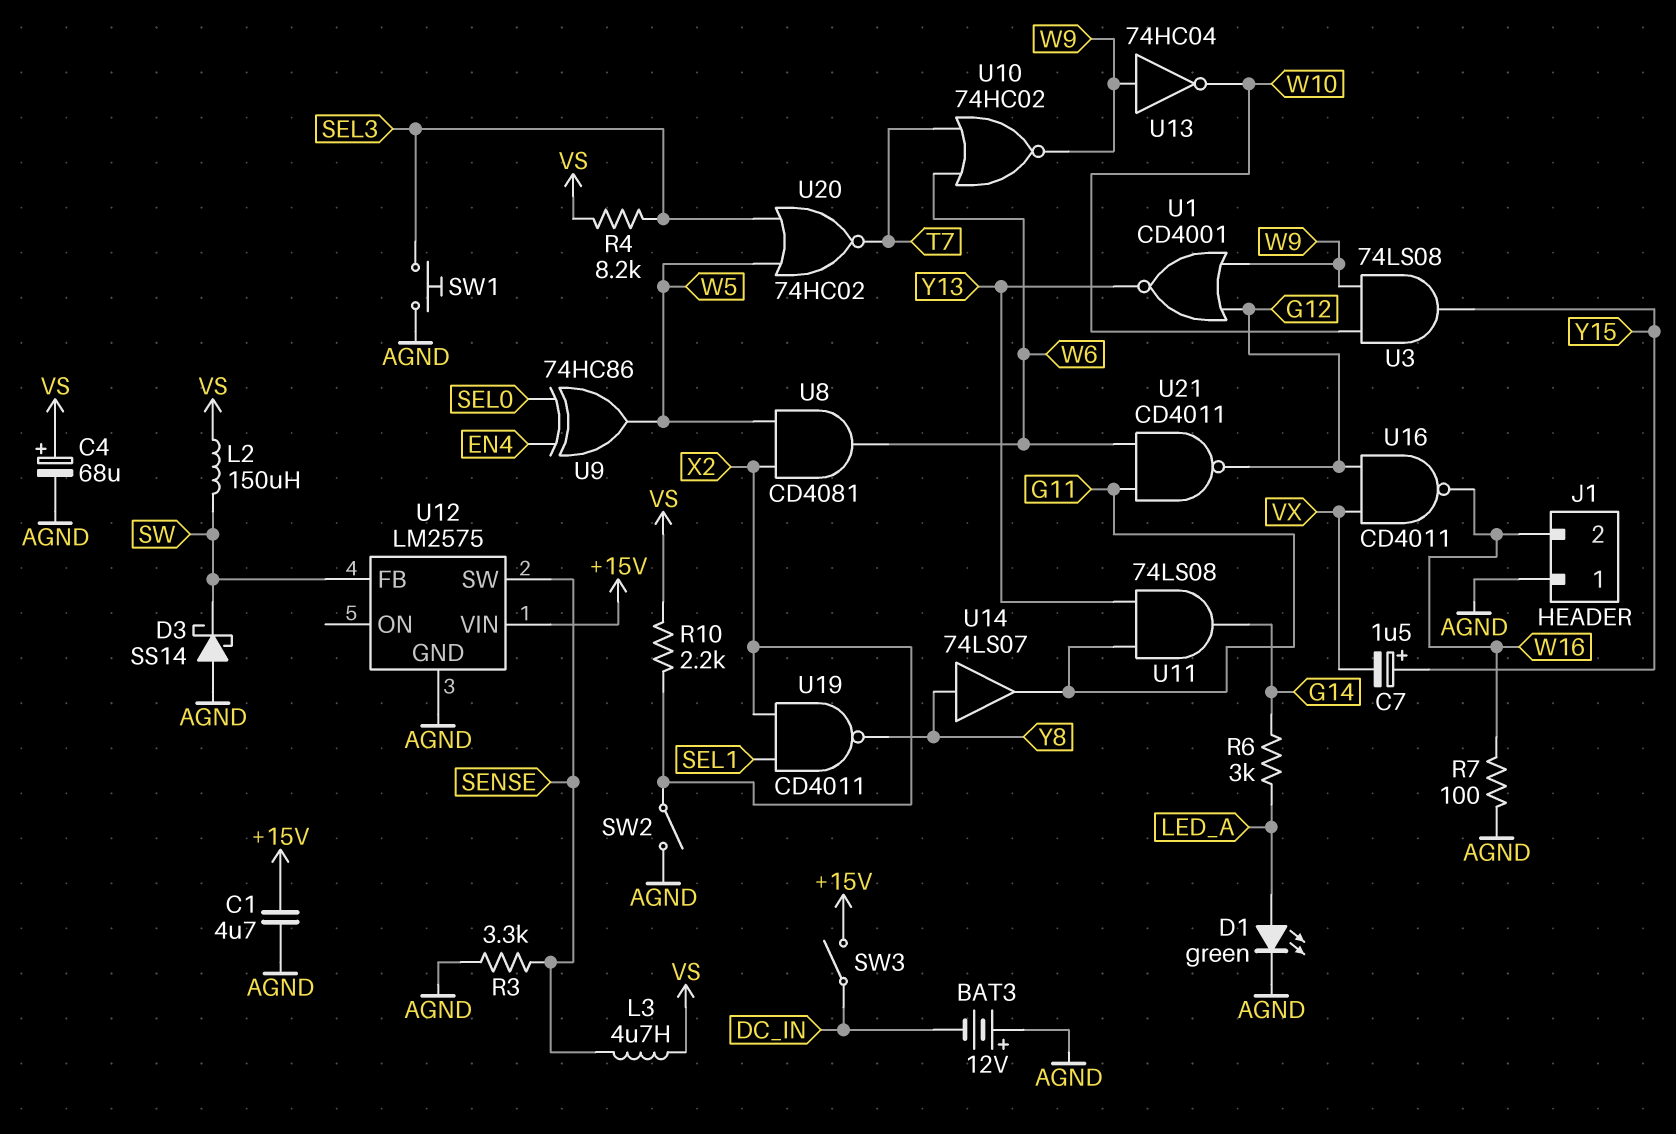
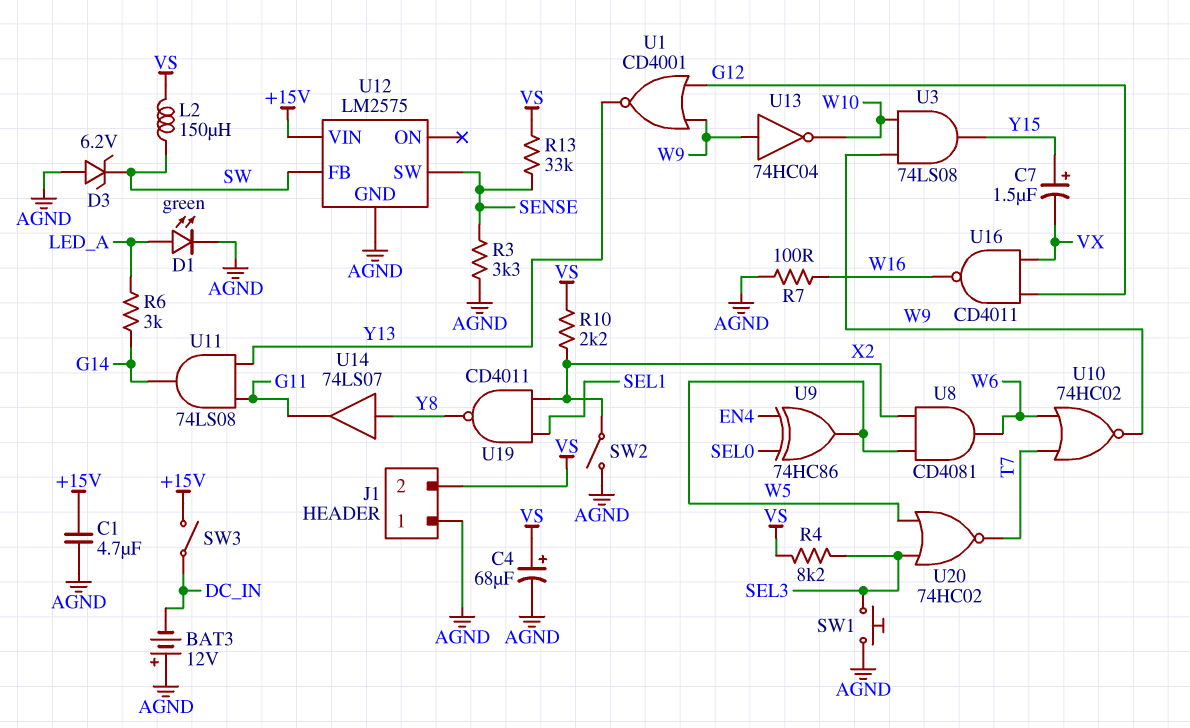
D3: schottky SS14 (A AGND, K SW) -> zener 6.2V (A AGND, K SW)
J1 pin 2: W16 -> VS
L3: 4.7uH (SENSE, VS) -> none
R13: none -> 33k (SENSE, VS)
U21: NAND CD4011 (in G11, in W6, out G12) -> none

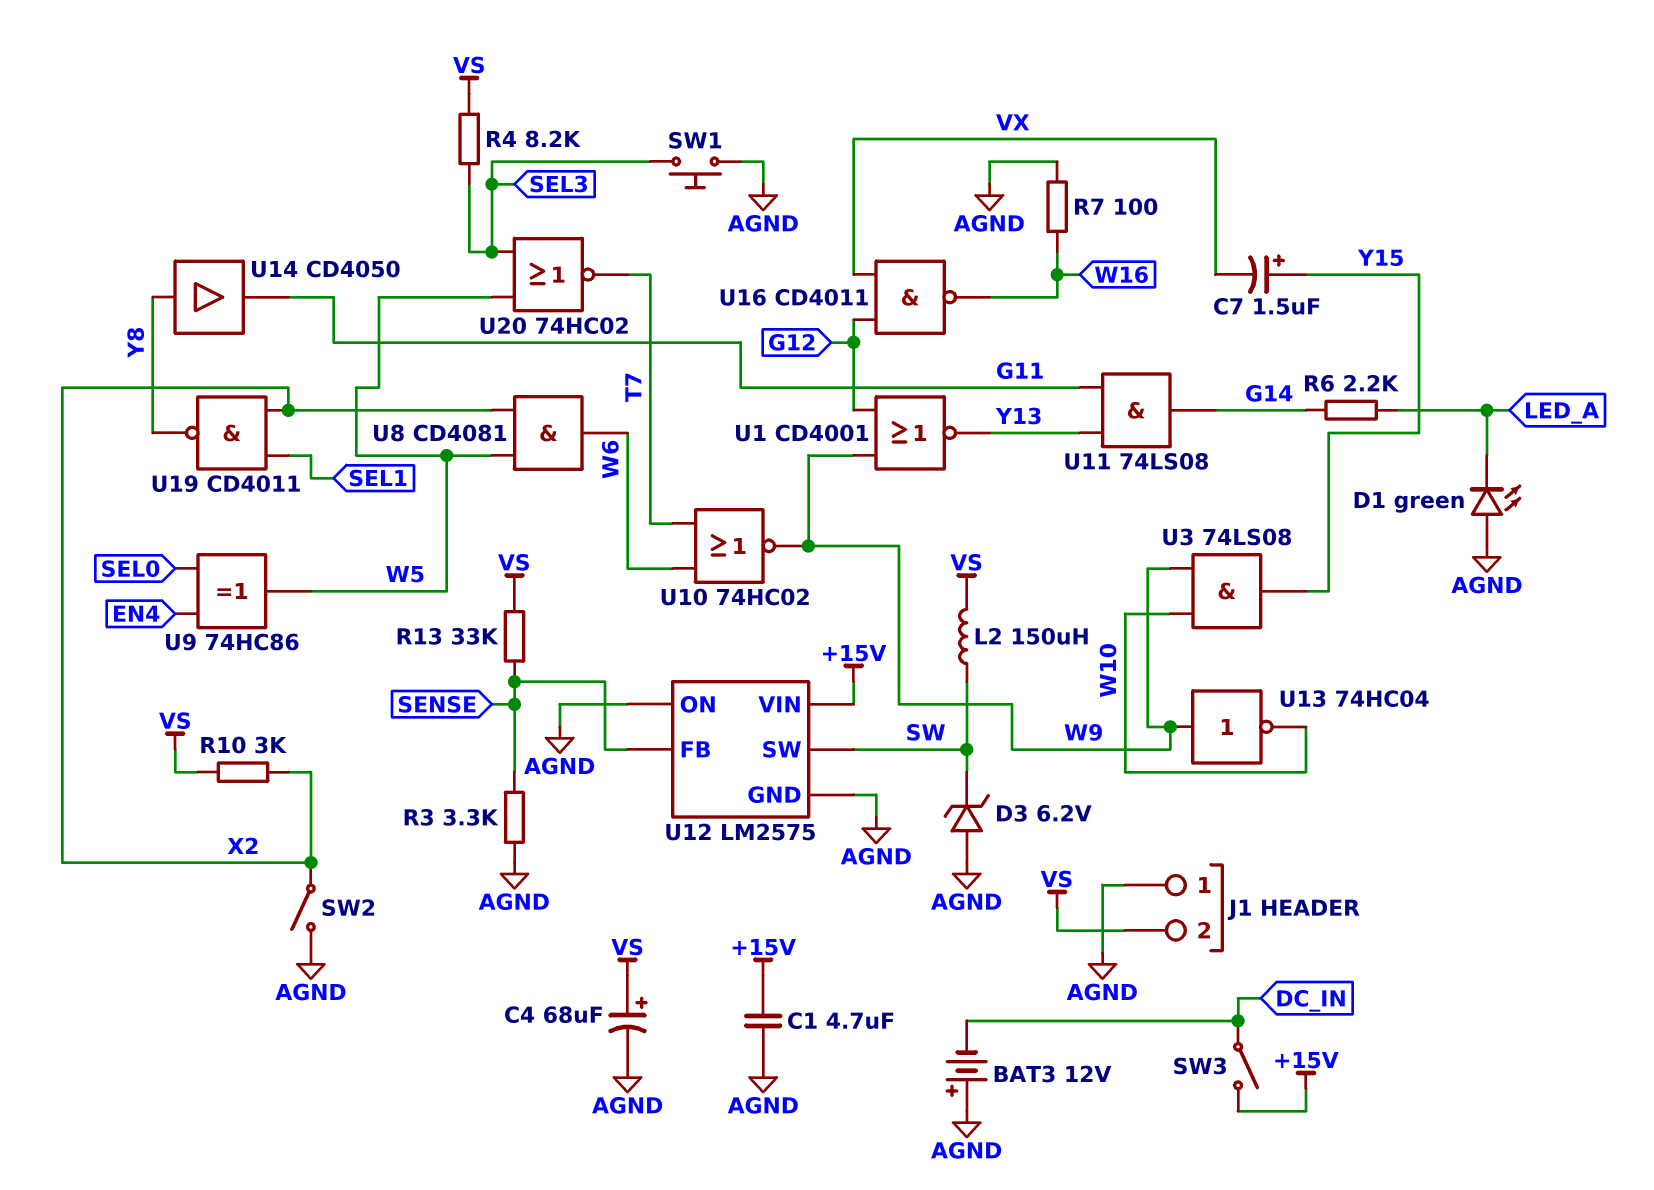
D1: LED green (A LED_A, K AGND) -> LED green (A AGND, K LED_A)
R6: 3k (G14, LED_A) -> 2.2k (G14, LED_A)
R10: 2.2k (VS, X2) -> 3k (VS, X2)
U12 pin FB: SW -> SENSE
U12 pin ON: none -> AGND
U12 pin SW: SENSE -> SW
U14: buffer 74LS07 (in Y8, out G11) -> buffer CD4050 (in Y8, out G11)

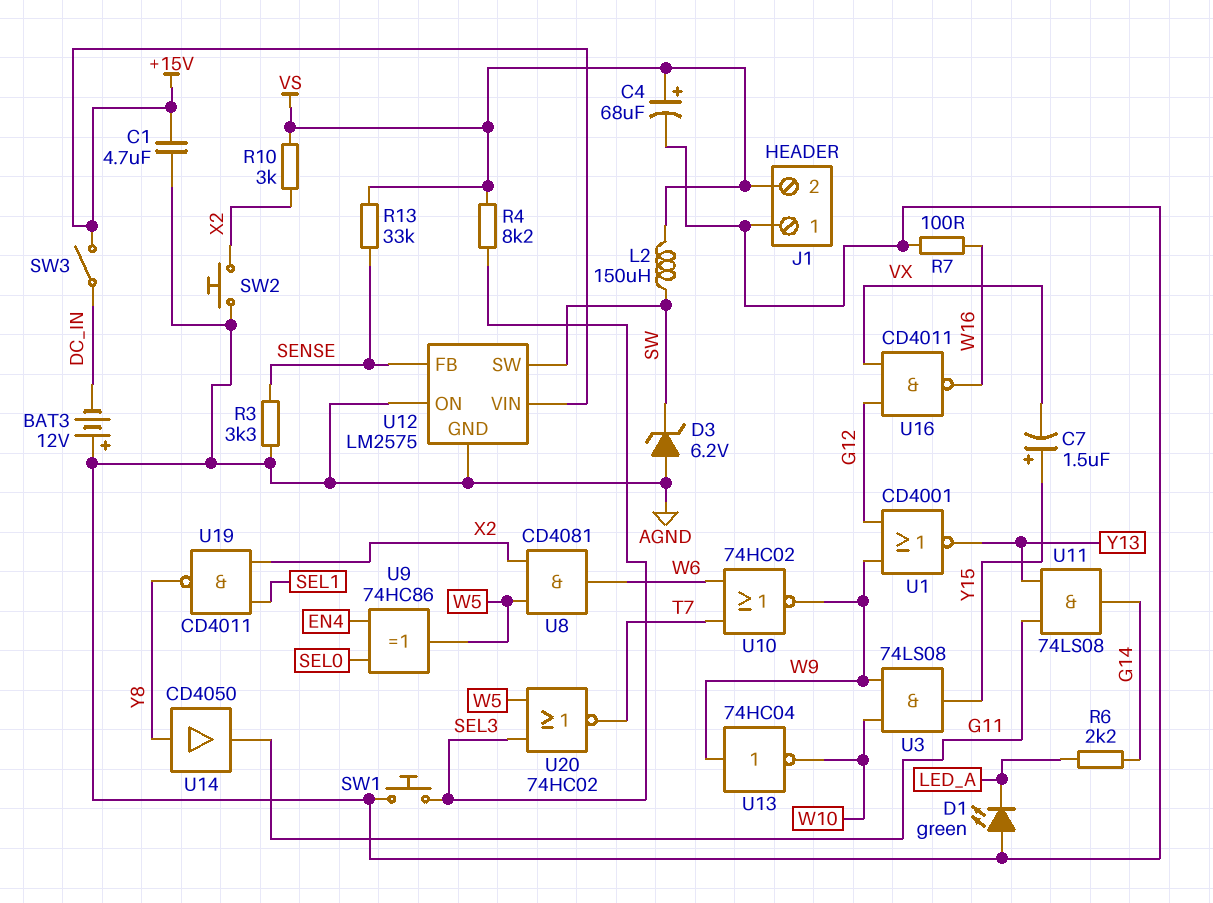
SW2: switch (AGND, X2) -> button (AGND, X2)

